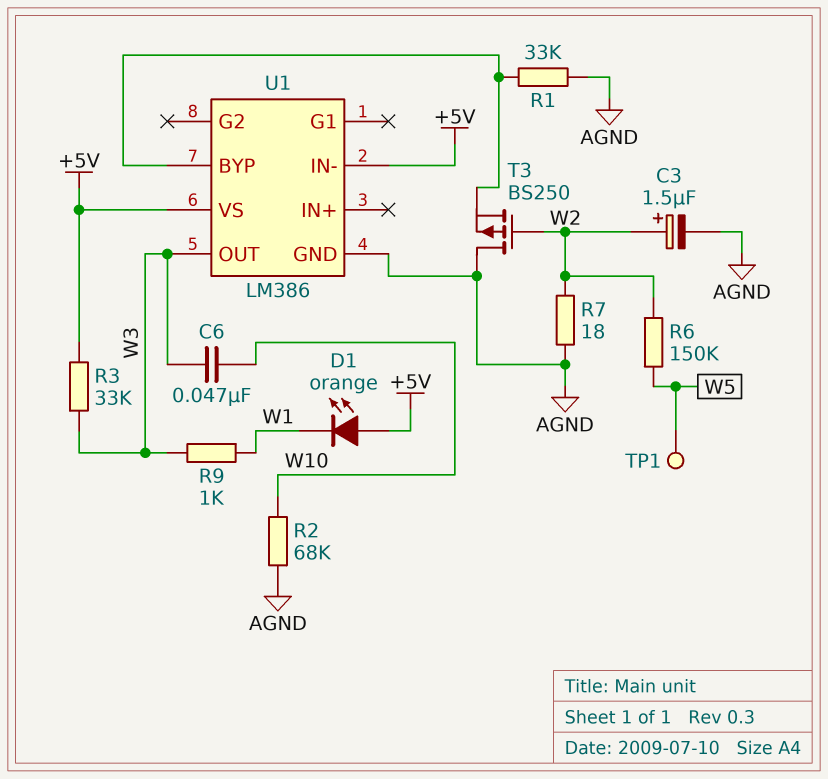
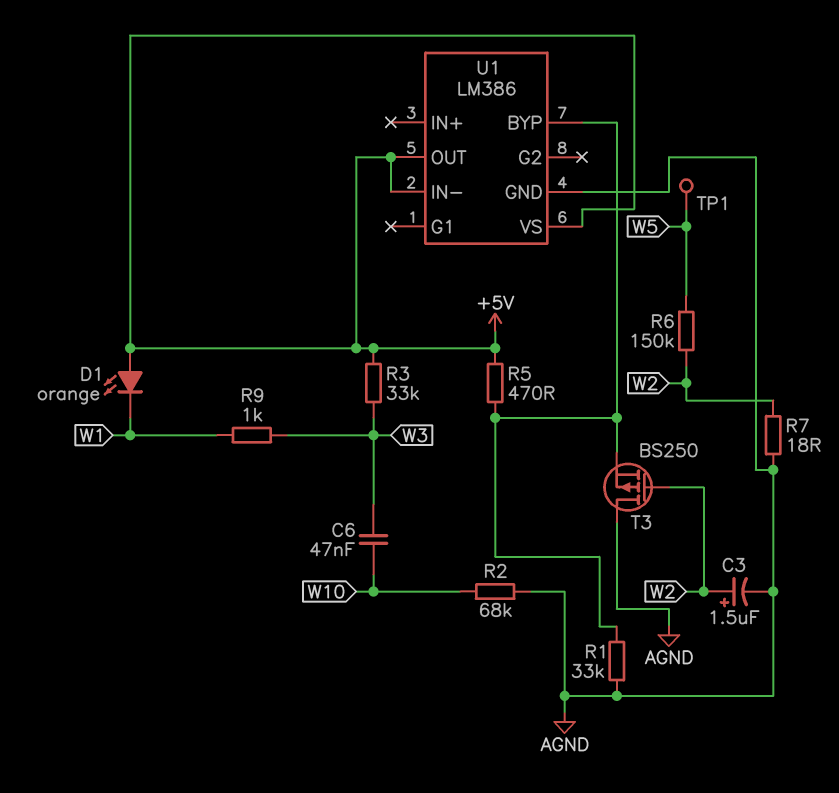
R5: none -> 470 (+5V, U1/BYP)
U1 pin OUT: W3 -> +5V

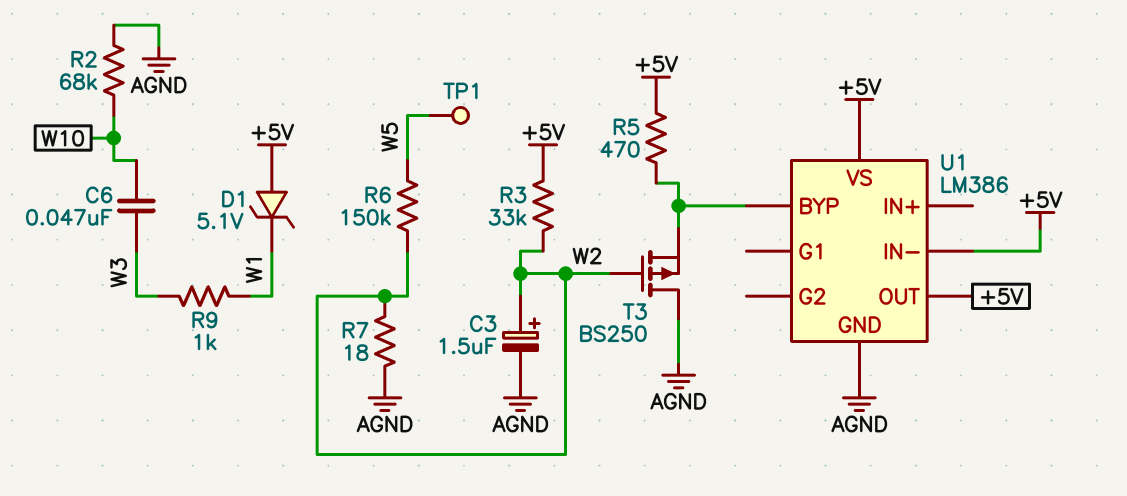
D1: LED orange (A +5V, K W1) -> zener 5.1V (A +5V, K W1)
R1: 33k (AGND, U1/BYP) -> none
R3: 33k (+5V, W3) -> 33k (+5V, W2)

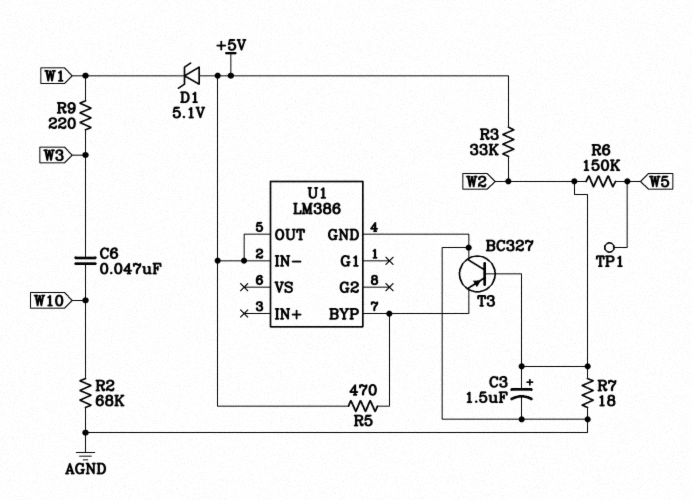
R9: 1k (W1, W3) -> 220 (W1, W3)
T3: PMOS BS250 (G W2, D AGND, S U1/BYP) -> PNP BC327 (B W2, C AGND, E U1/BYP)
U1 pin VS: +5V -> none

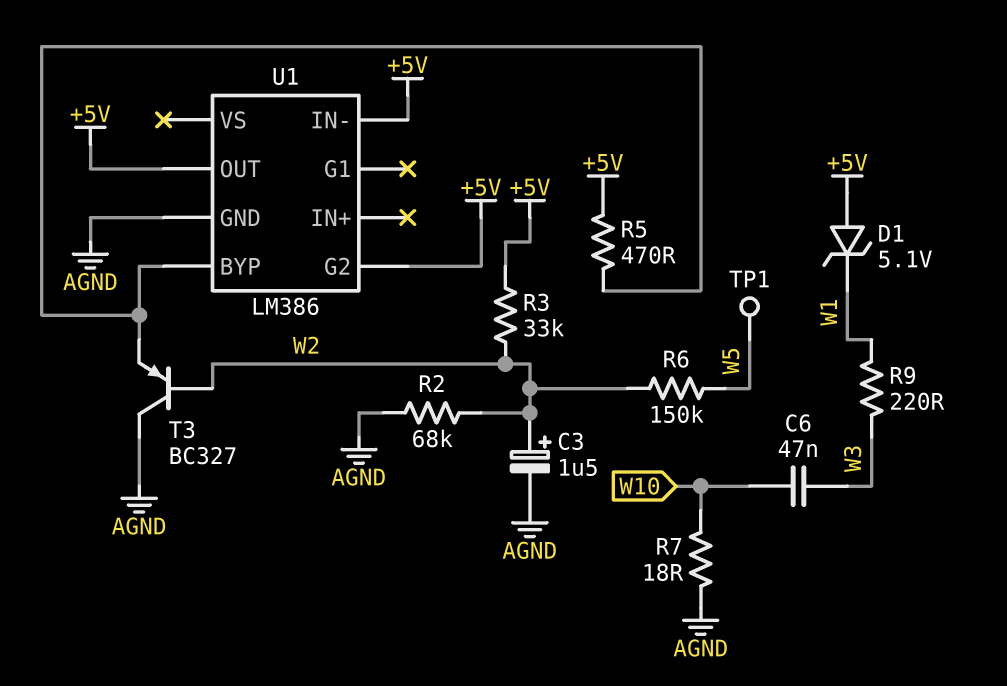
R2: 68k (AGND, W10) -> 68k (AGND, W2)
R7: 18 (AGND, W2) -> 18 (AGND, W10)
U1 pin G2: none -> +5V

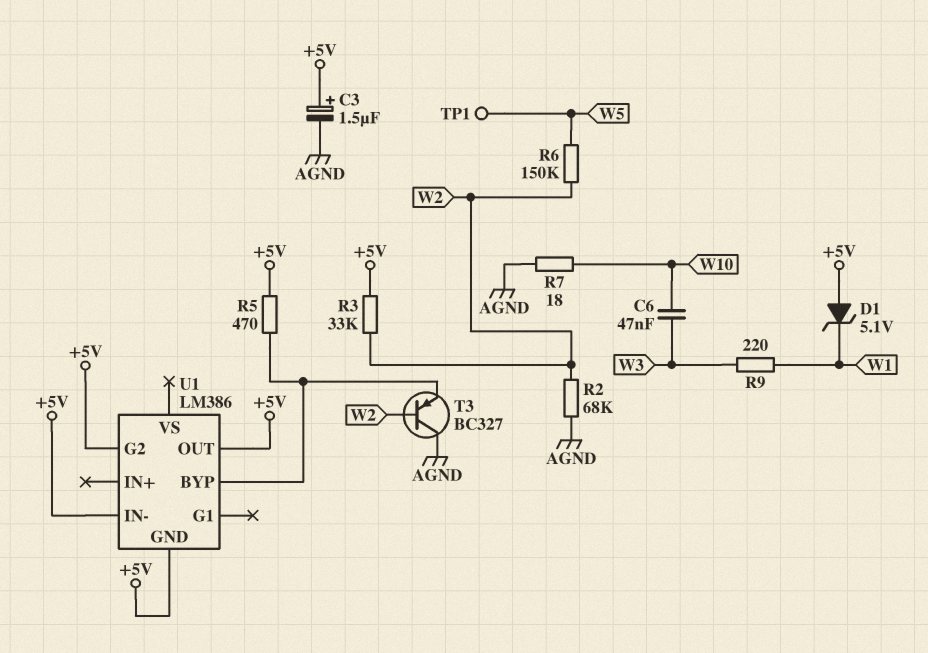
C3: 1.5uF (plus W2, minus AGND) -> 1.5uF (plus +5V, minus AGND)
U1 pin GND: AGND -> +5V

